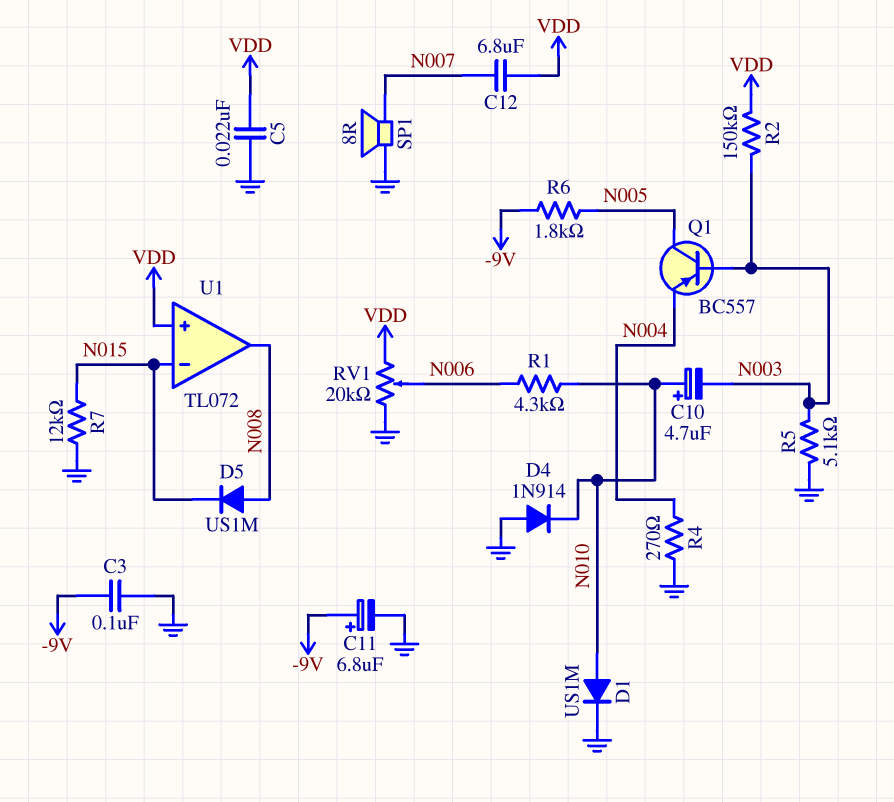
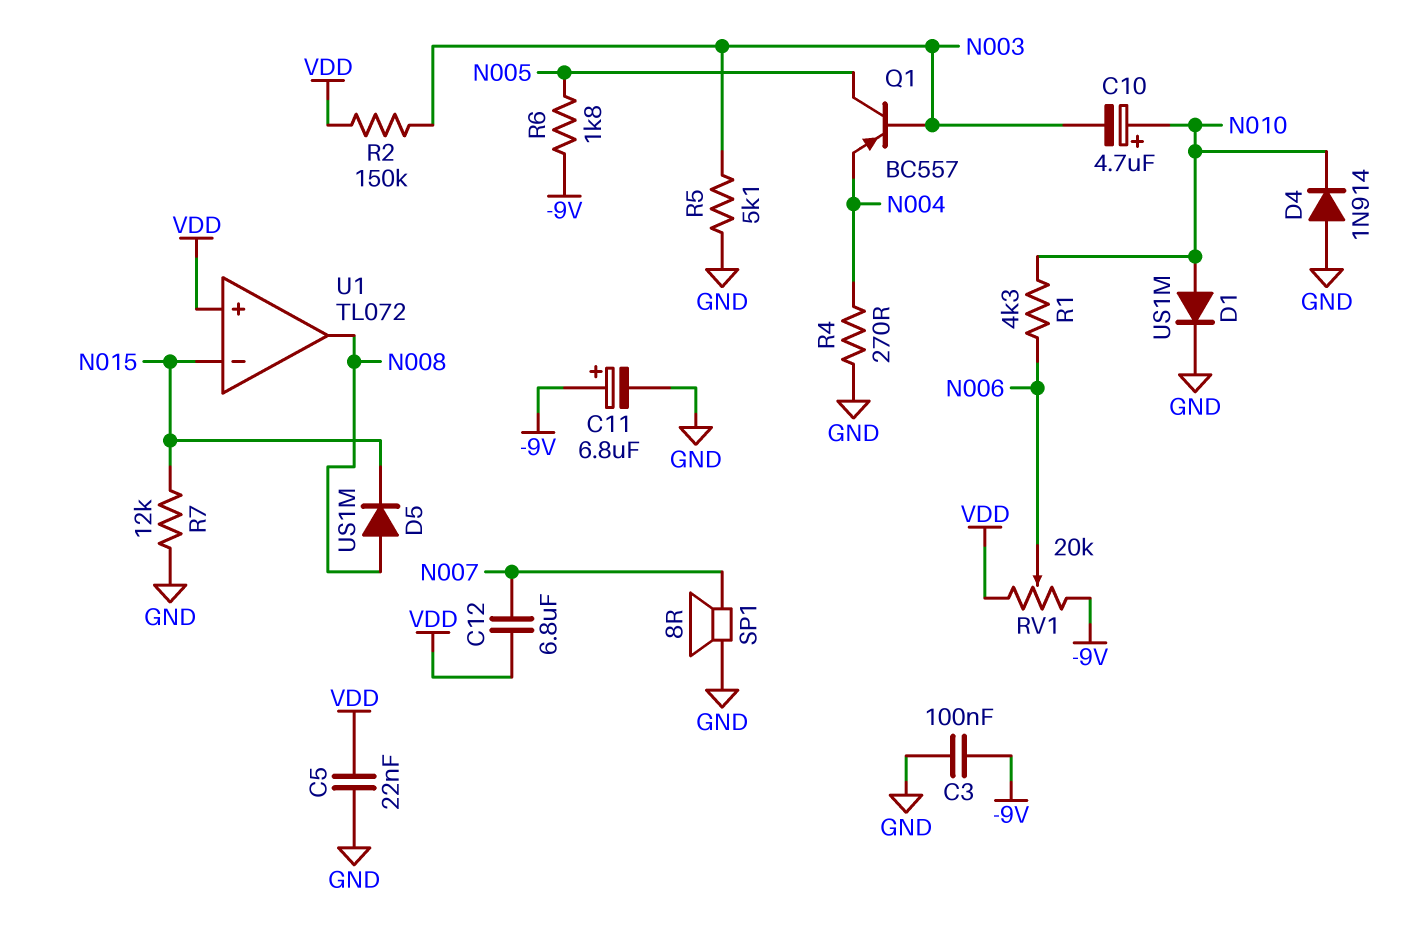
RV1: 20k (GND, VDD, wiper N006) -> 20k (-9V, VDD, wiper N006)

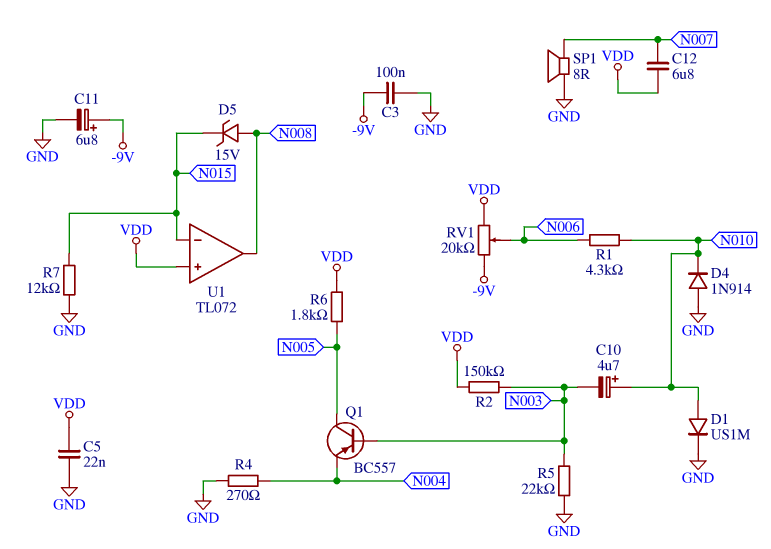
D5: diode US1M (A N008, K N015) -> zener 15V (A N008, K N015)
R5: 5.1k (GND, N003) -> 22k (GND, N003)
R6: 1.8k (-9V, N005) -> 1.8k (N005, VDD)

